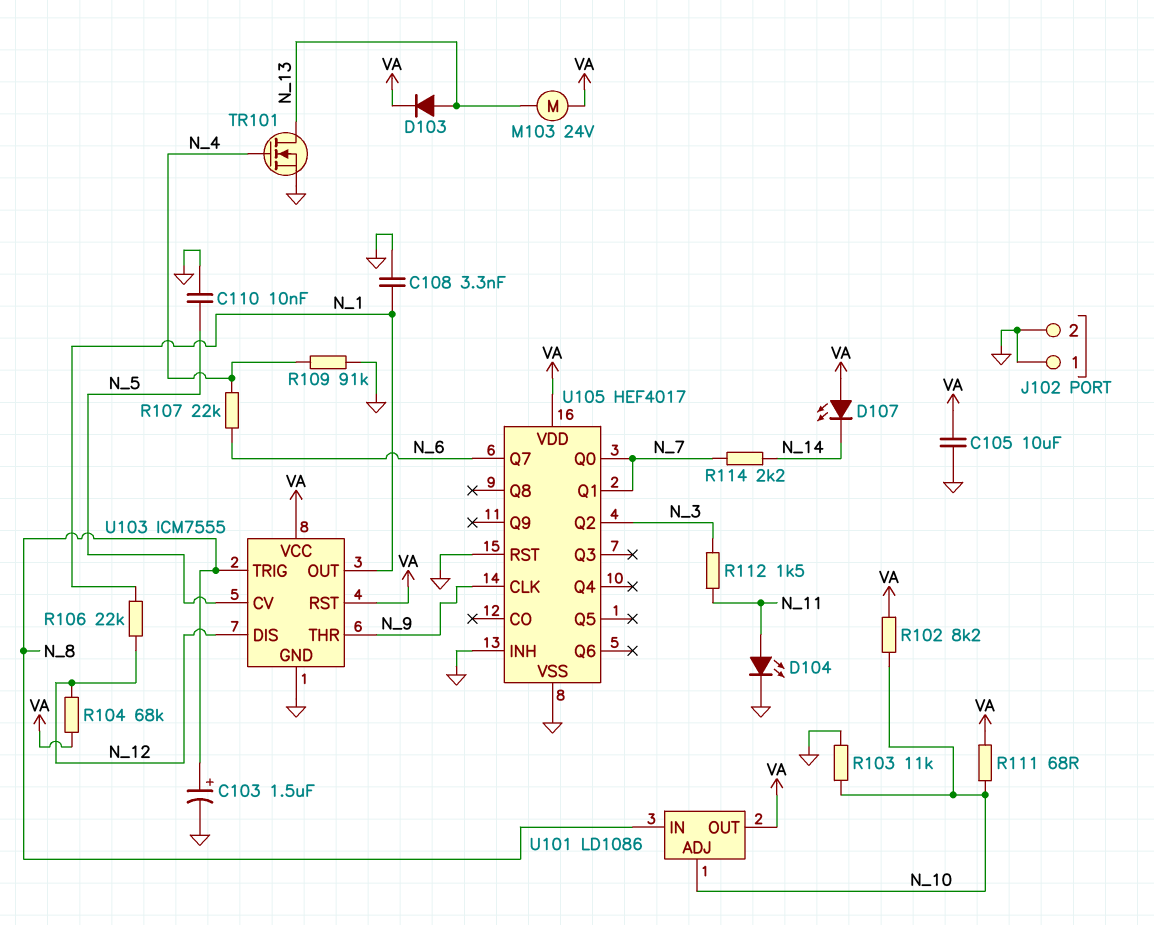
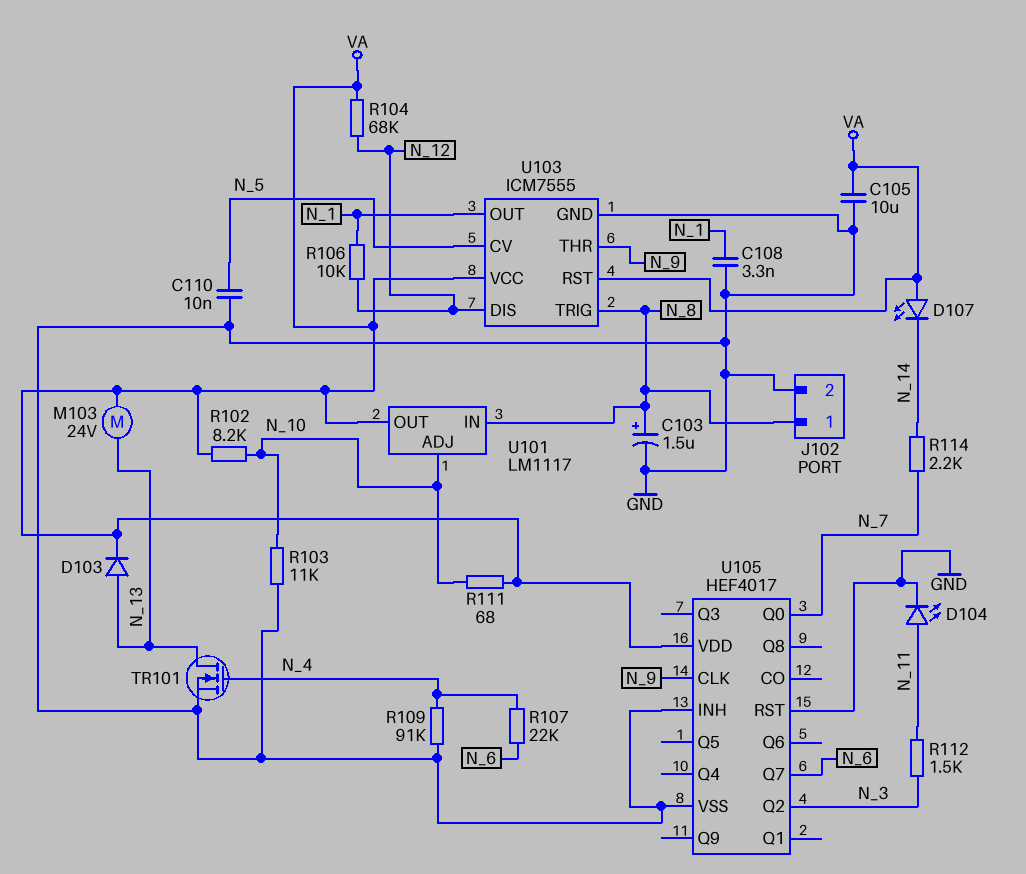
J102 pin 1: GND -> N_8
R106: 22k (N_1, N_12) -> 10k (N_1, N_12)
U101: LD1086 -> LM1117
U105 pin Q1: N_7 -> none

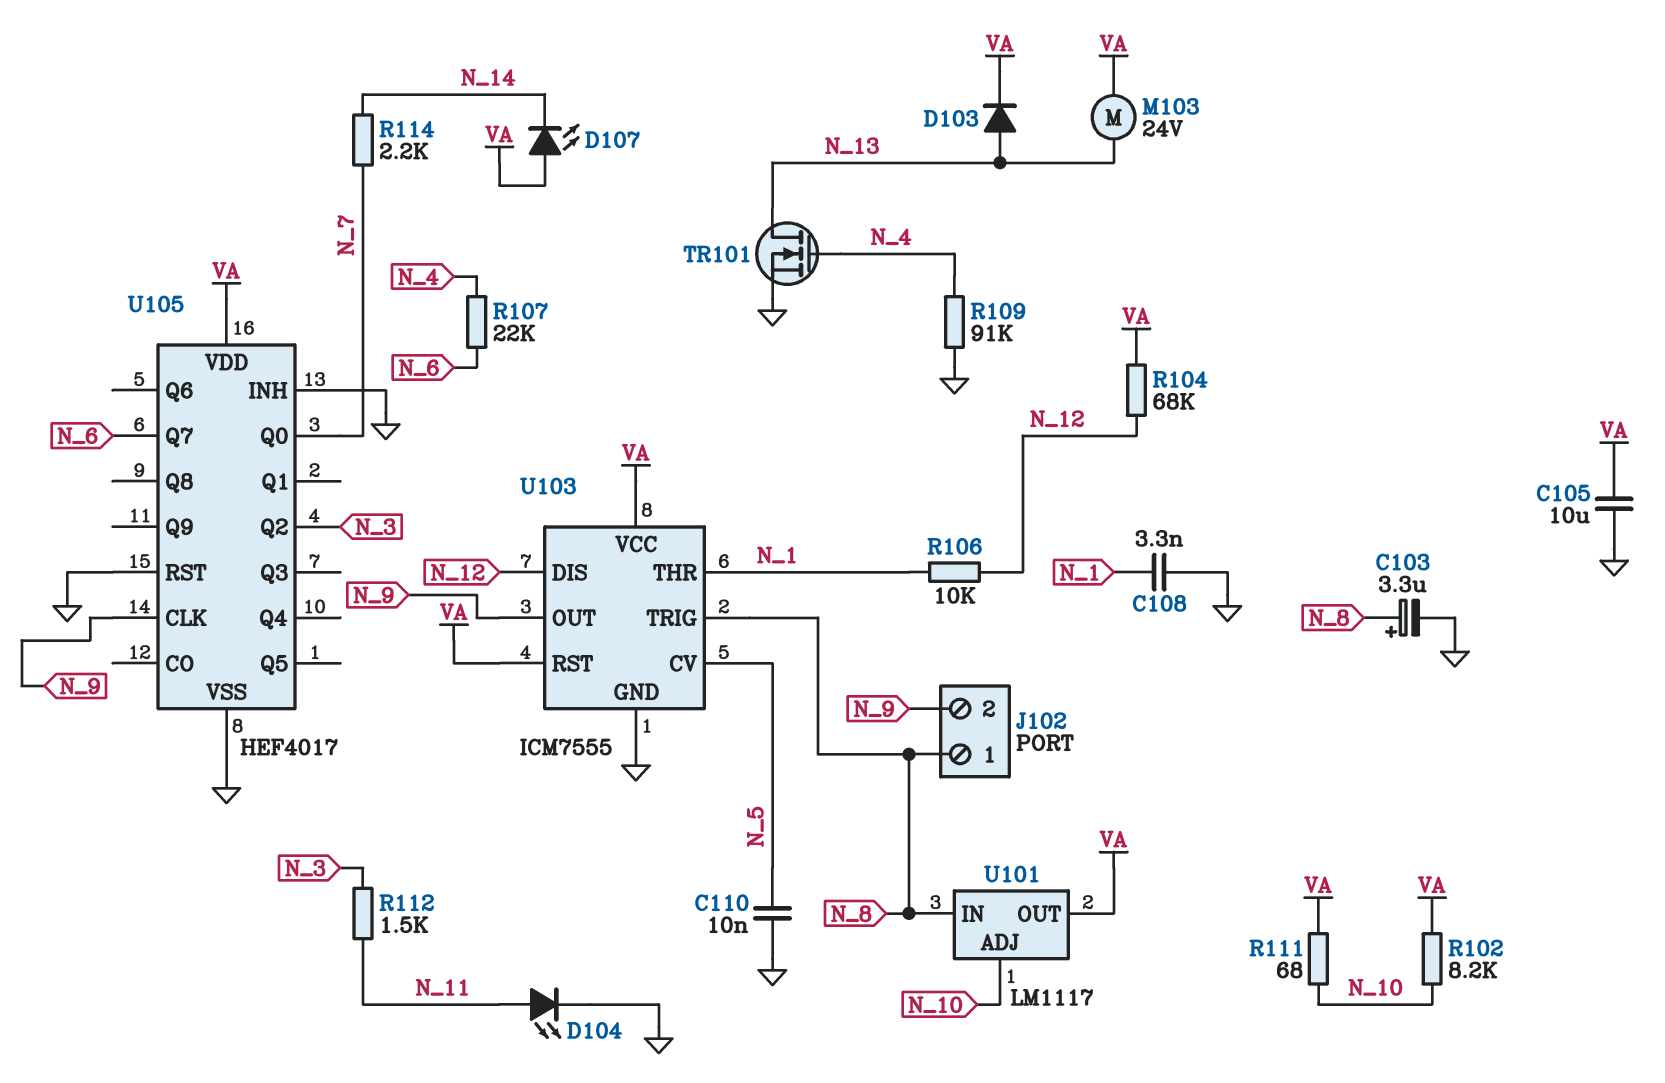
C103: 1.5uF (plus N_8, minus GND) -> 3.3uF (plus N_8, minus GND)
J102 pin 2: GND -> N_9
R103: 11k (GND, N_10) -> none
U103 pin OUT: N_1 -> N_9
U103 pin THR: N_9 -> N_1

